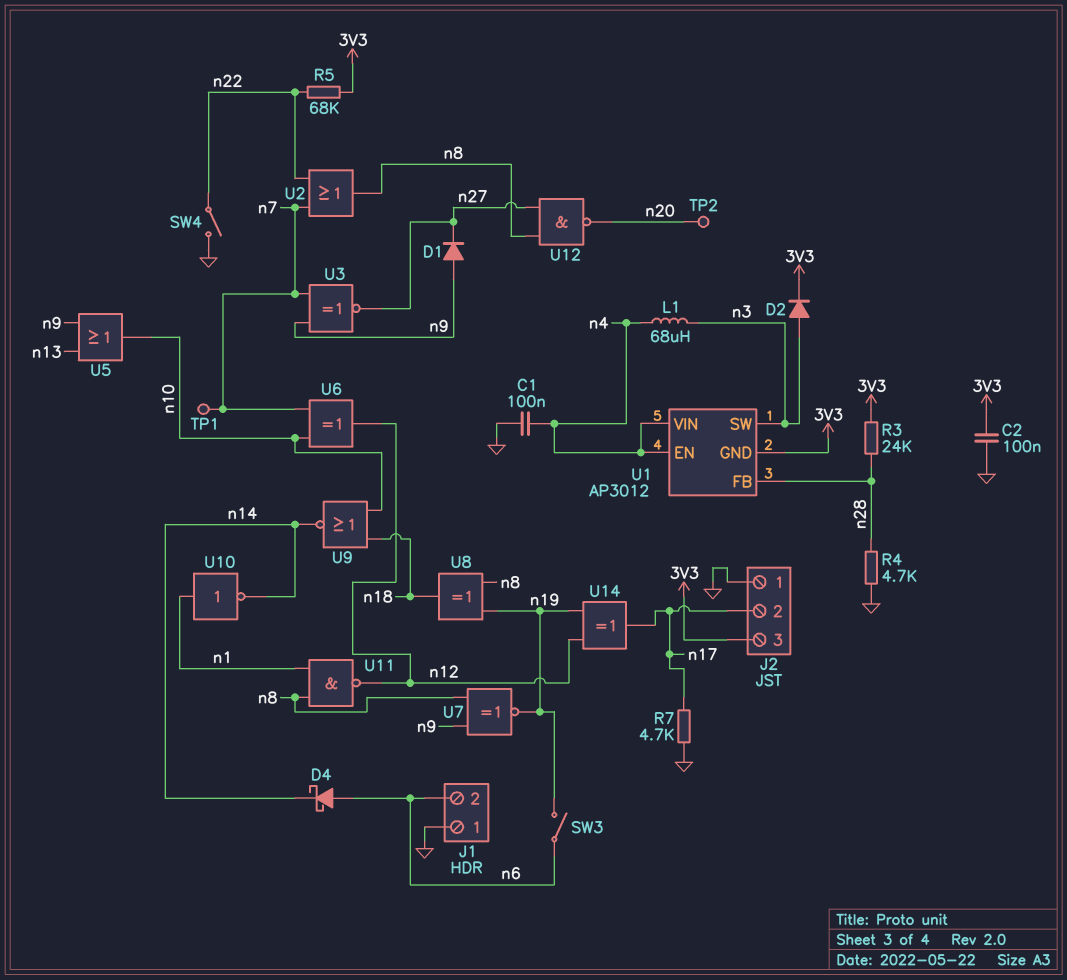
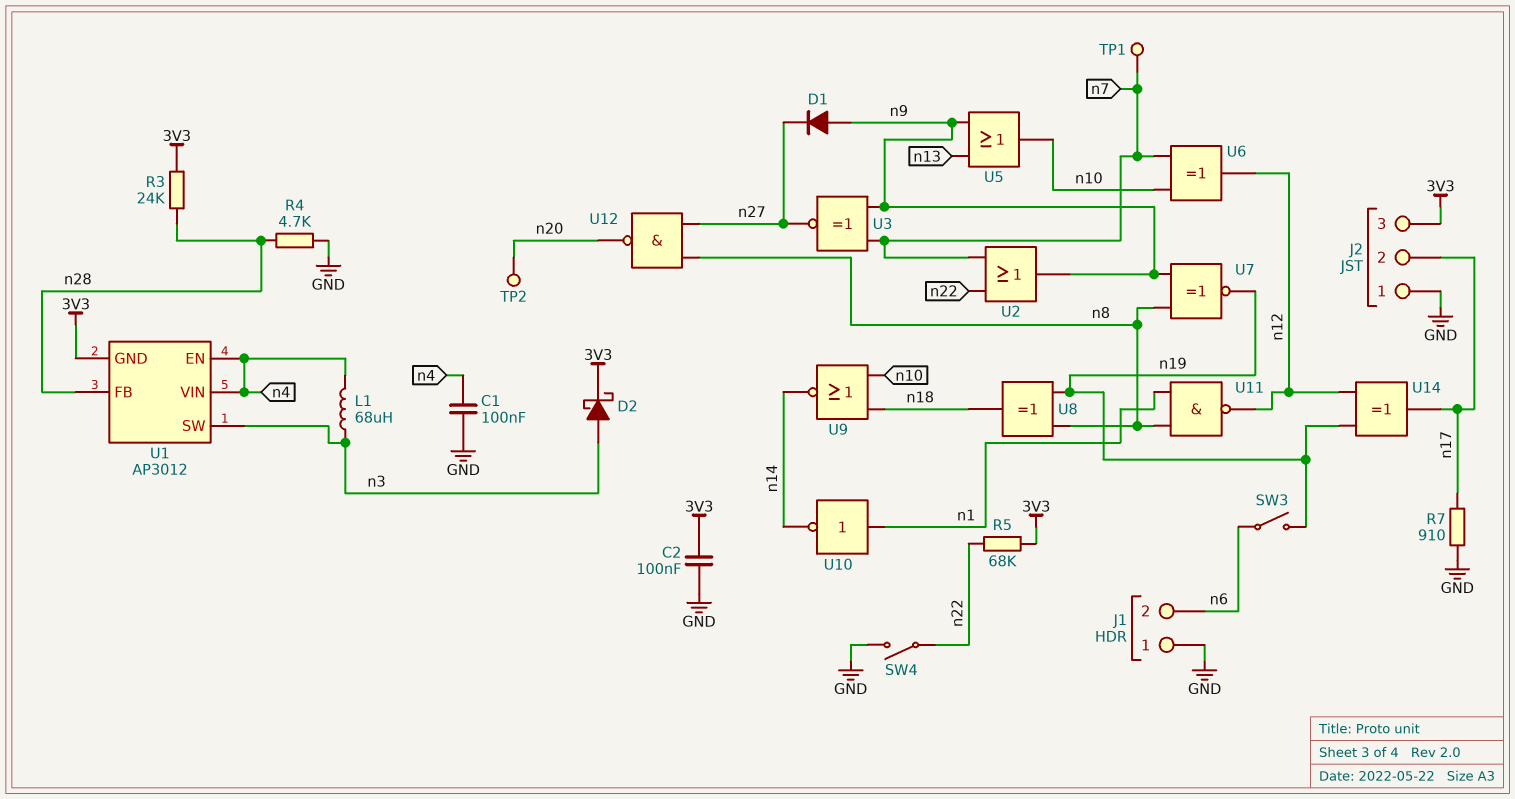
D2: diode (A n3, K 3V3) -> schottky (A n3, K 3V3)
D4: schottky (A n6, K n14) -> none
R7: 4.7k (GND, n17) -> 910 (GND, n17)
U2: OR (in n7, in n22, out n8) -> OR (in n7, in n22, out n9)

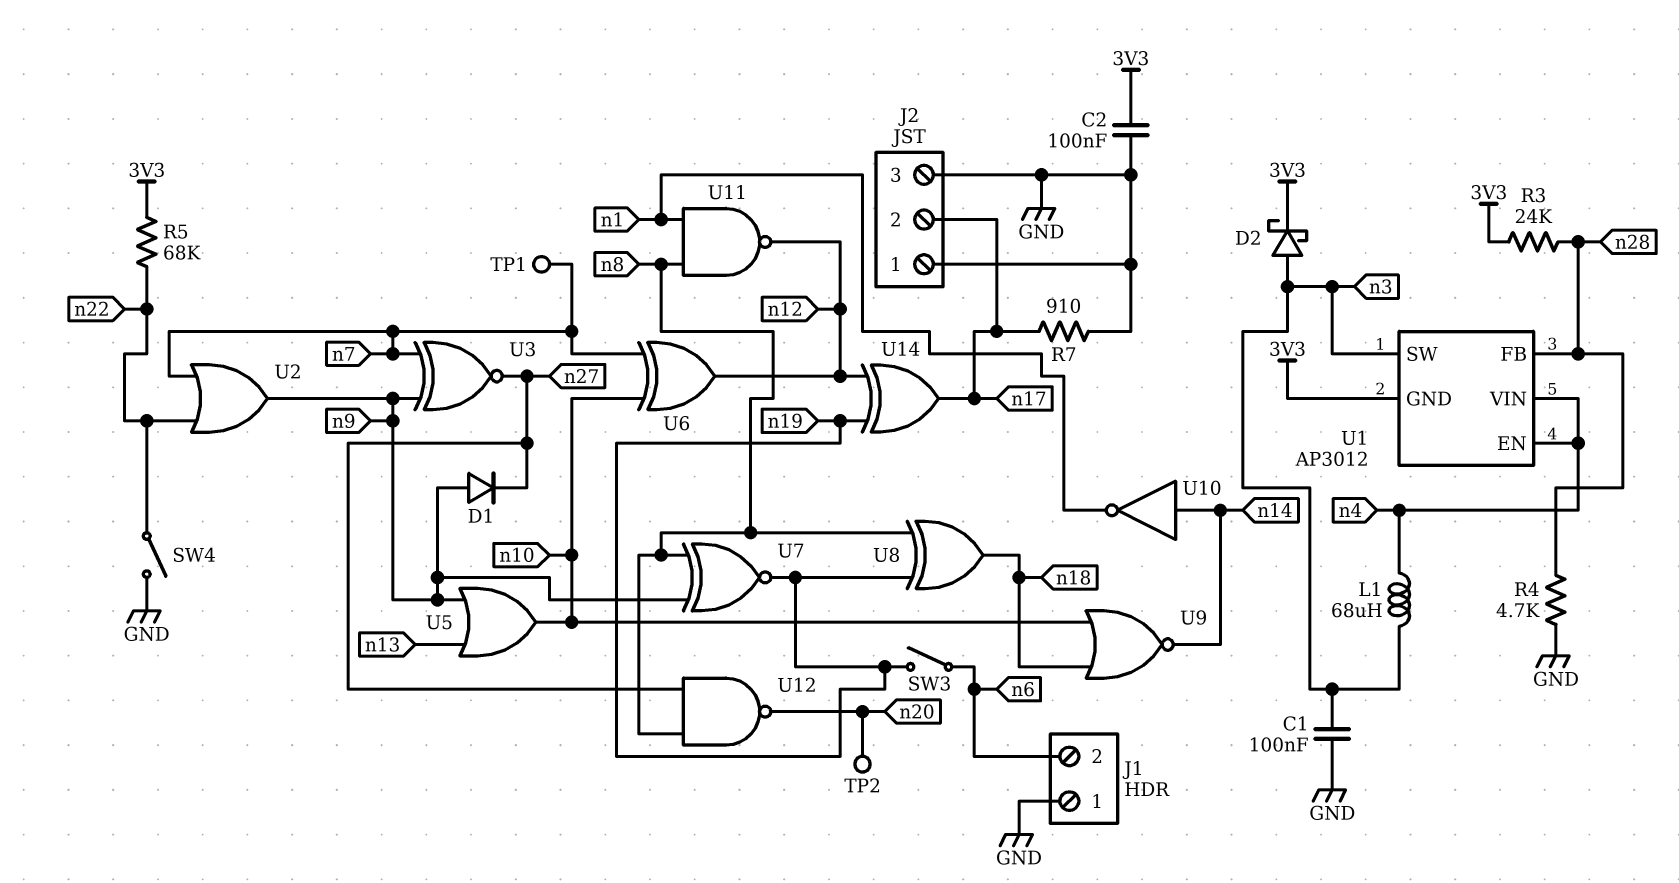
C1: 100nF (GND, n4) -> 100nF (GND, n3)
J2 pin 3: 3V3 -> GND
U10: NOT (in n1, out n14) -> NOT (in n14, out n1)

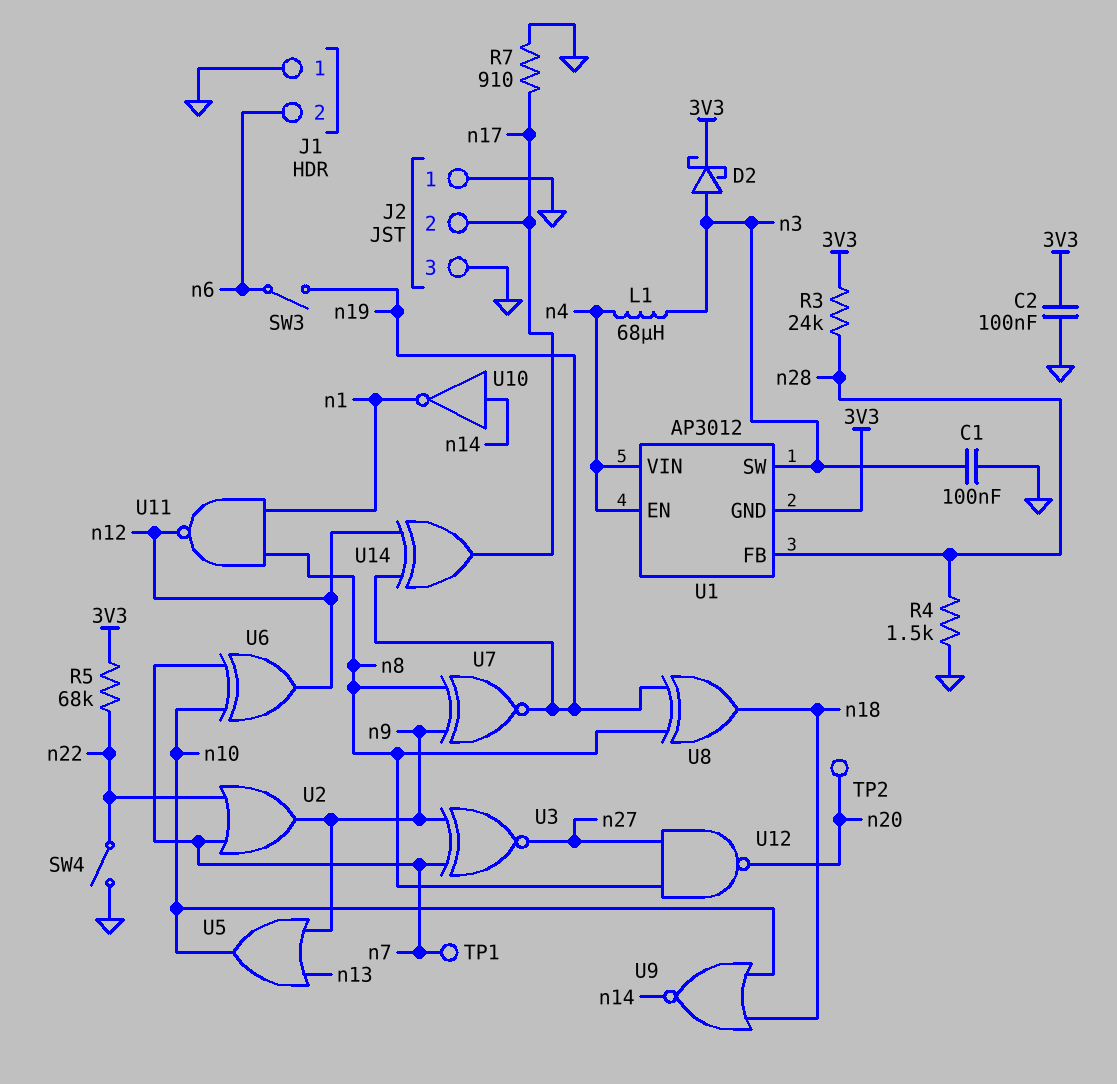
D1: diode (A n9, K n27) -> none
R4: 4.7k (GND, n28) -> 1.5k (GND, n28)

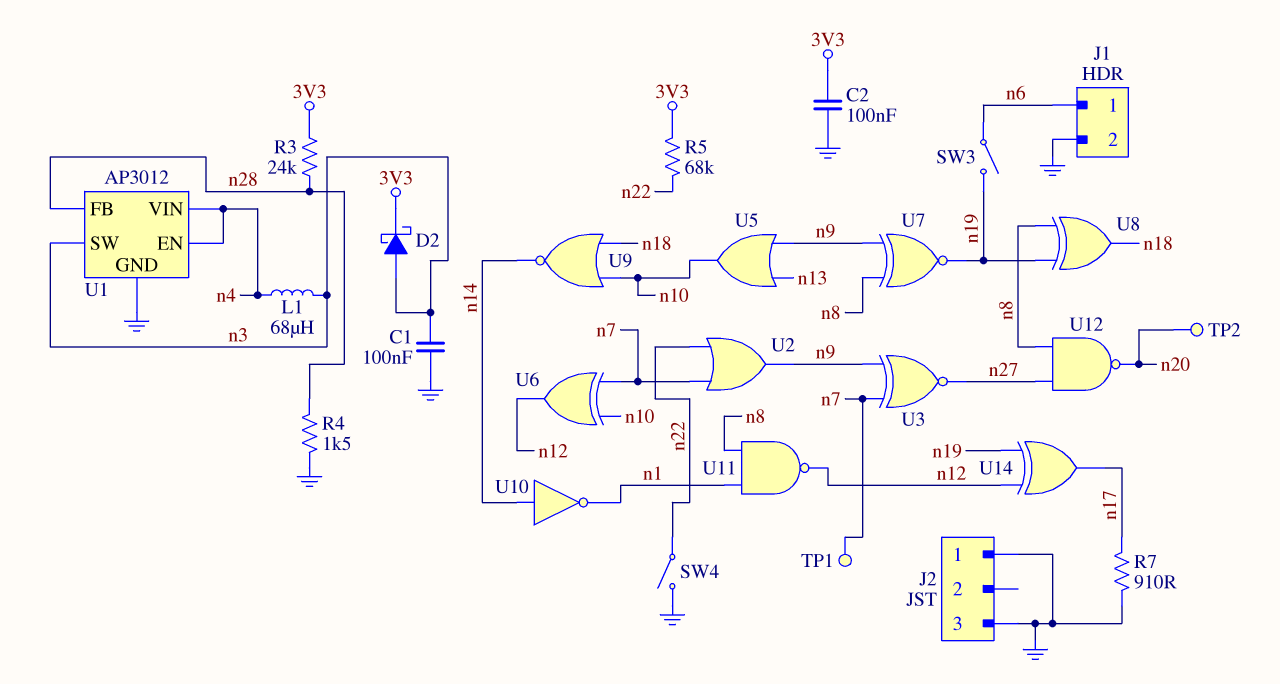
J1 pin 1: GND -> n6
J1 pin 2: n6 -> GND
J2 pin 2: n17 -> none
U1 pin GND: 3V3 -> GND

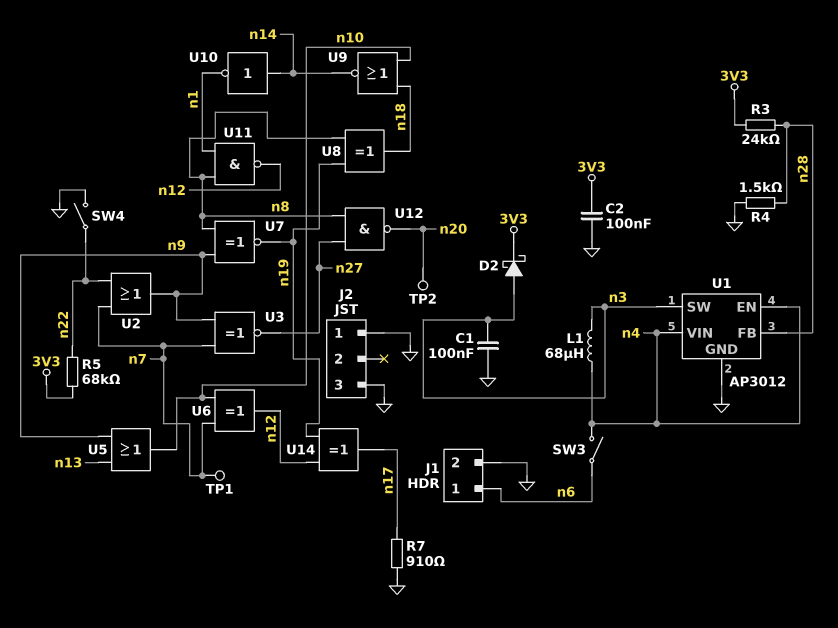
SW3: switch (n6, n19) -> switch (n4, n6)

